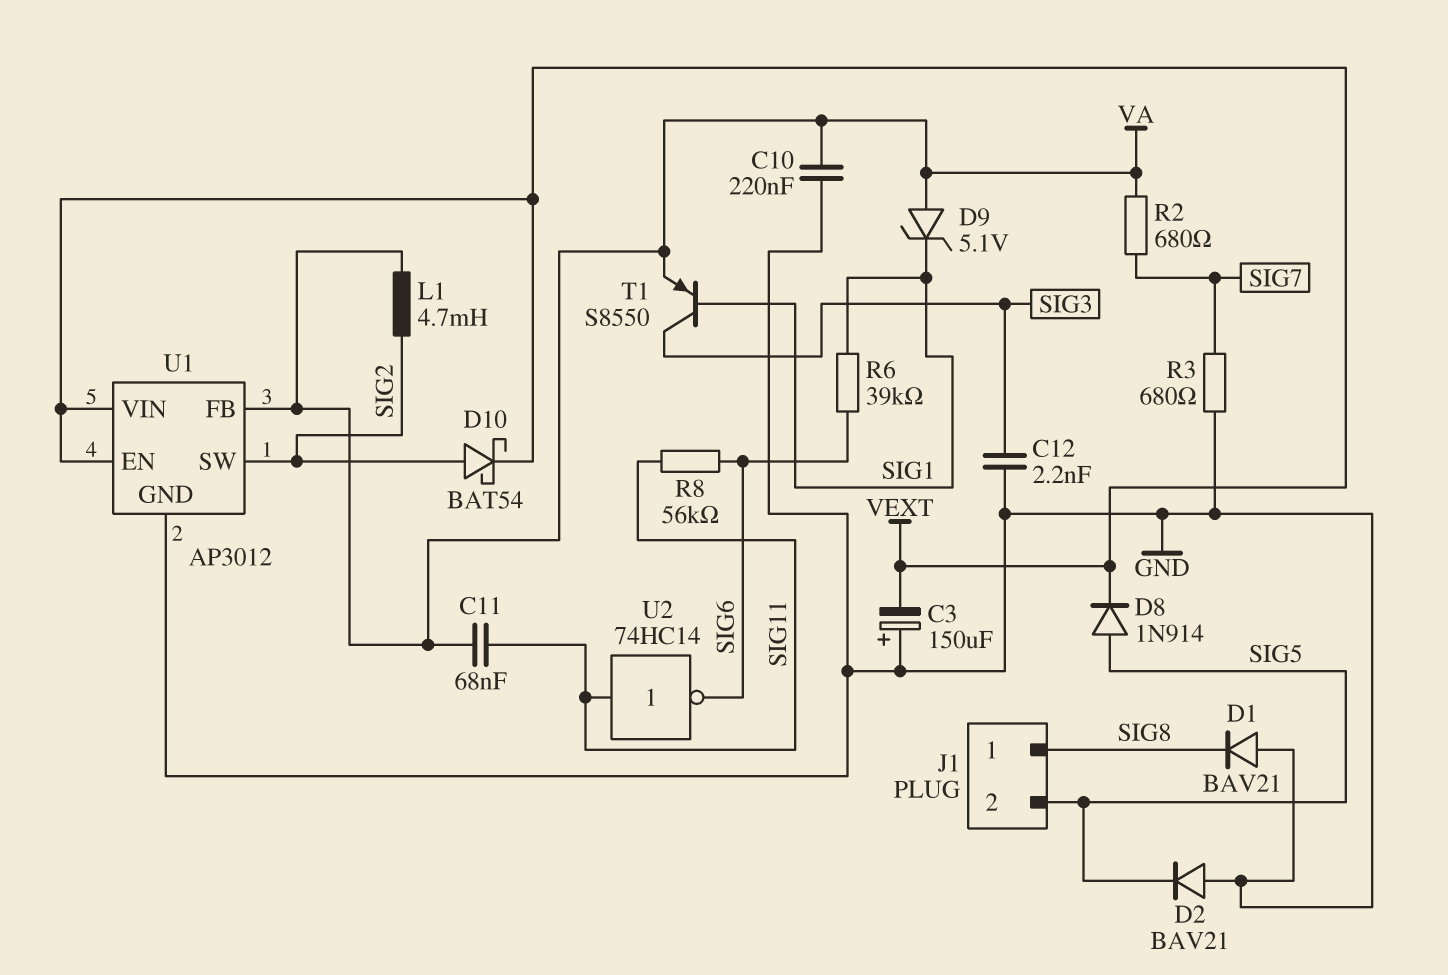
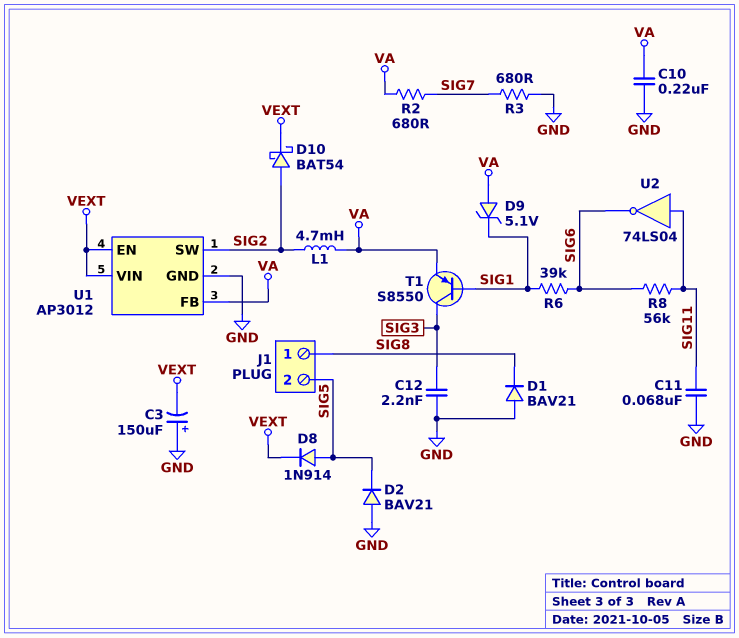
C11: 68nF (SIG11, VA) -> 68nF (GND, SIG11)
U2: NOT 74HC14 (in SIG11, out SIG6) -> NOT 74LS04 (in SIG11, out SIG6)

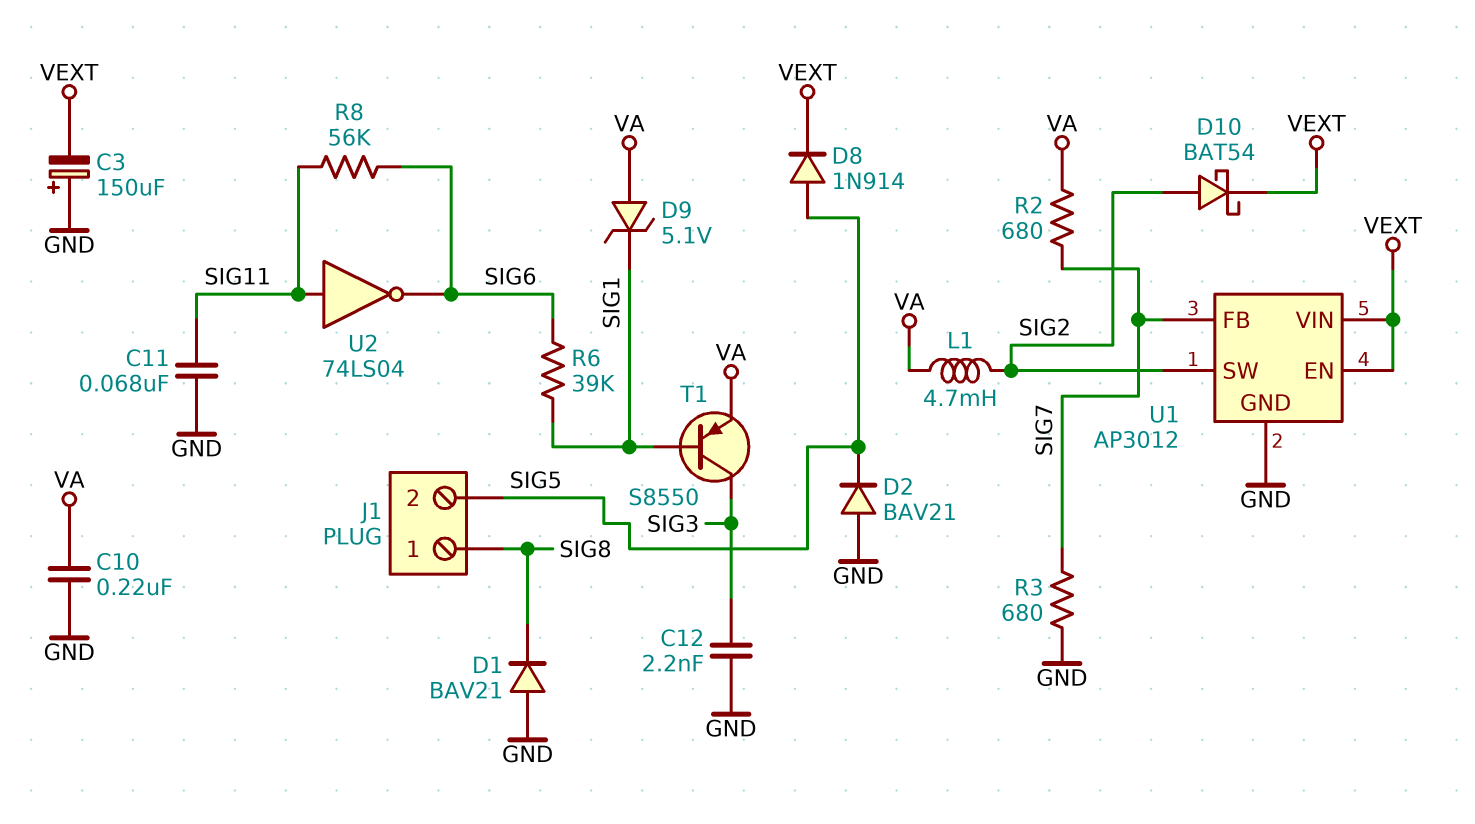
U1 pin FB: VA -> SIG7

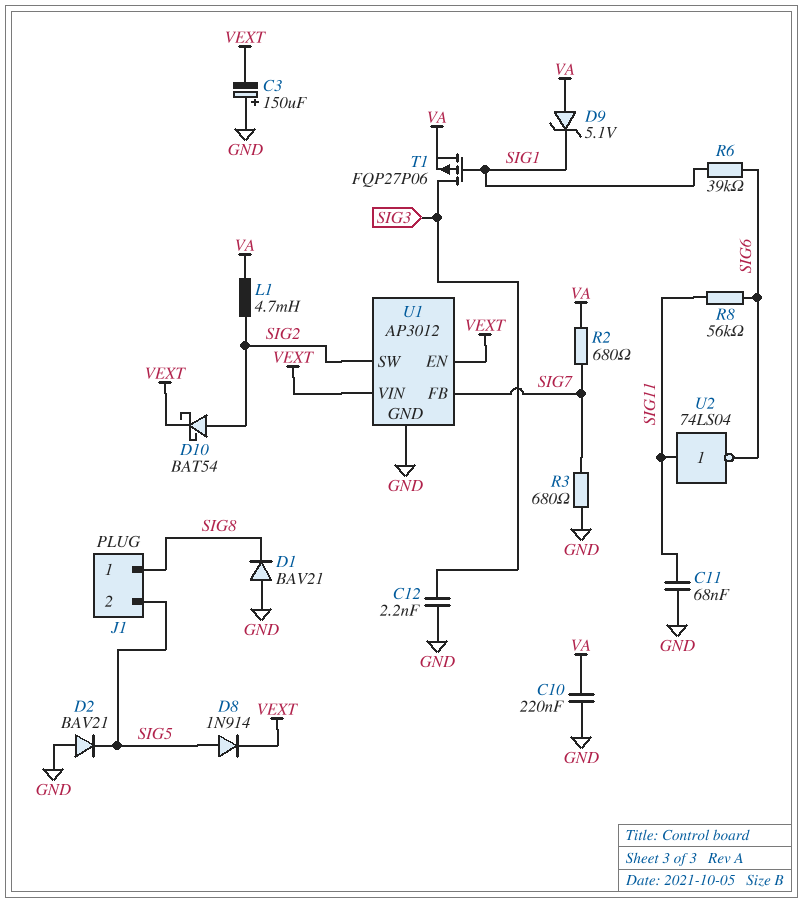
T1: PNP S8550 (B SIG1, C SIG3, E VA) -> PMOS FQP27P06 (G SIG1, D SIG3, S VA)

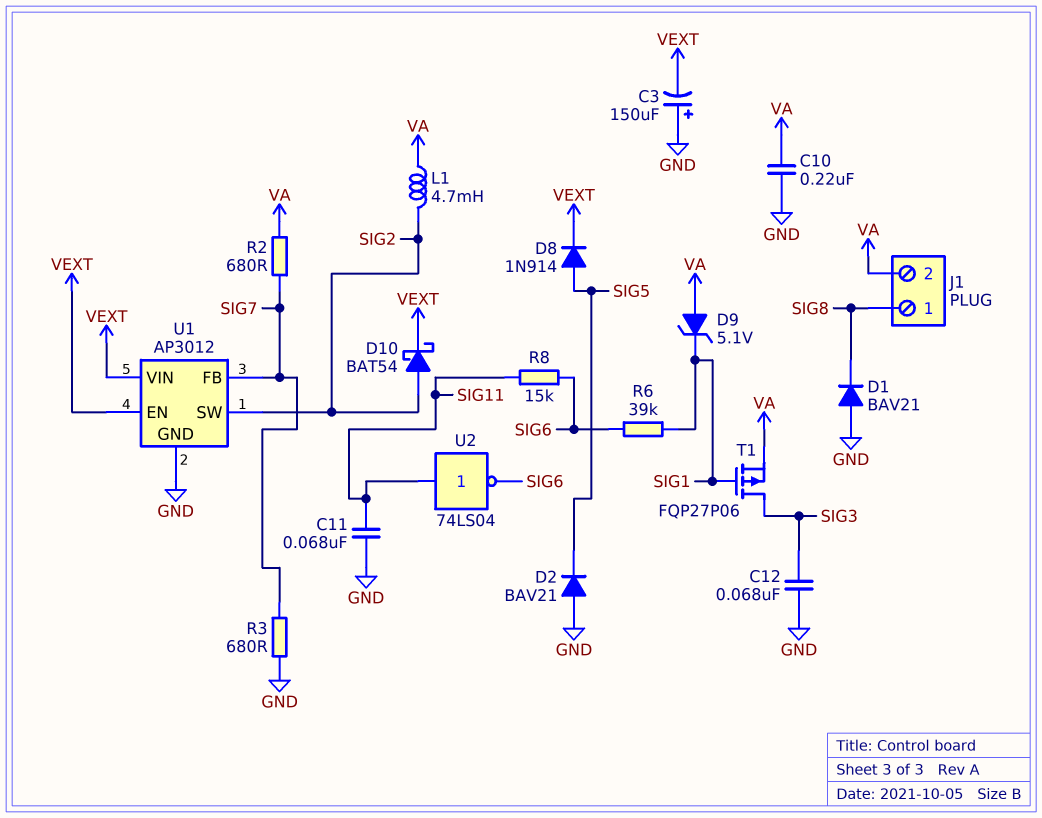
C12: 2.2nF (GND, SIG3) -> 68nF (GND, SIG3)
J1 pin 2: SIG5 -> VA
R8: 56k (SIG6, SIG11) -> 15k (SIG6, SIG11)

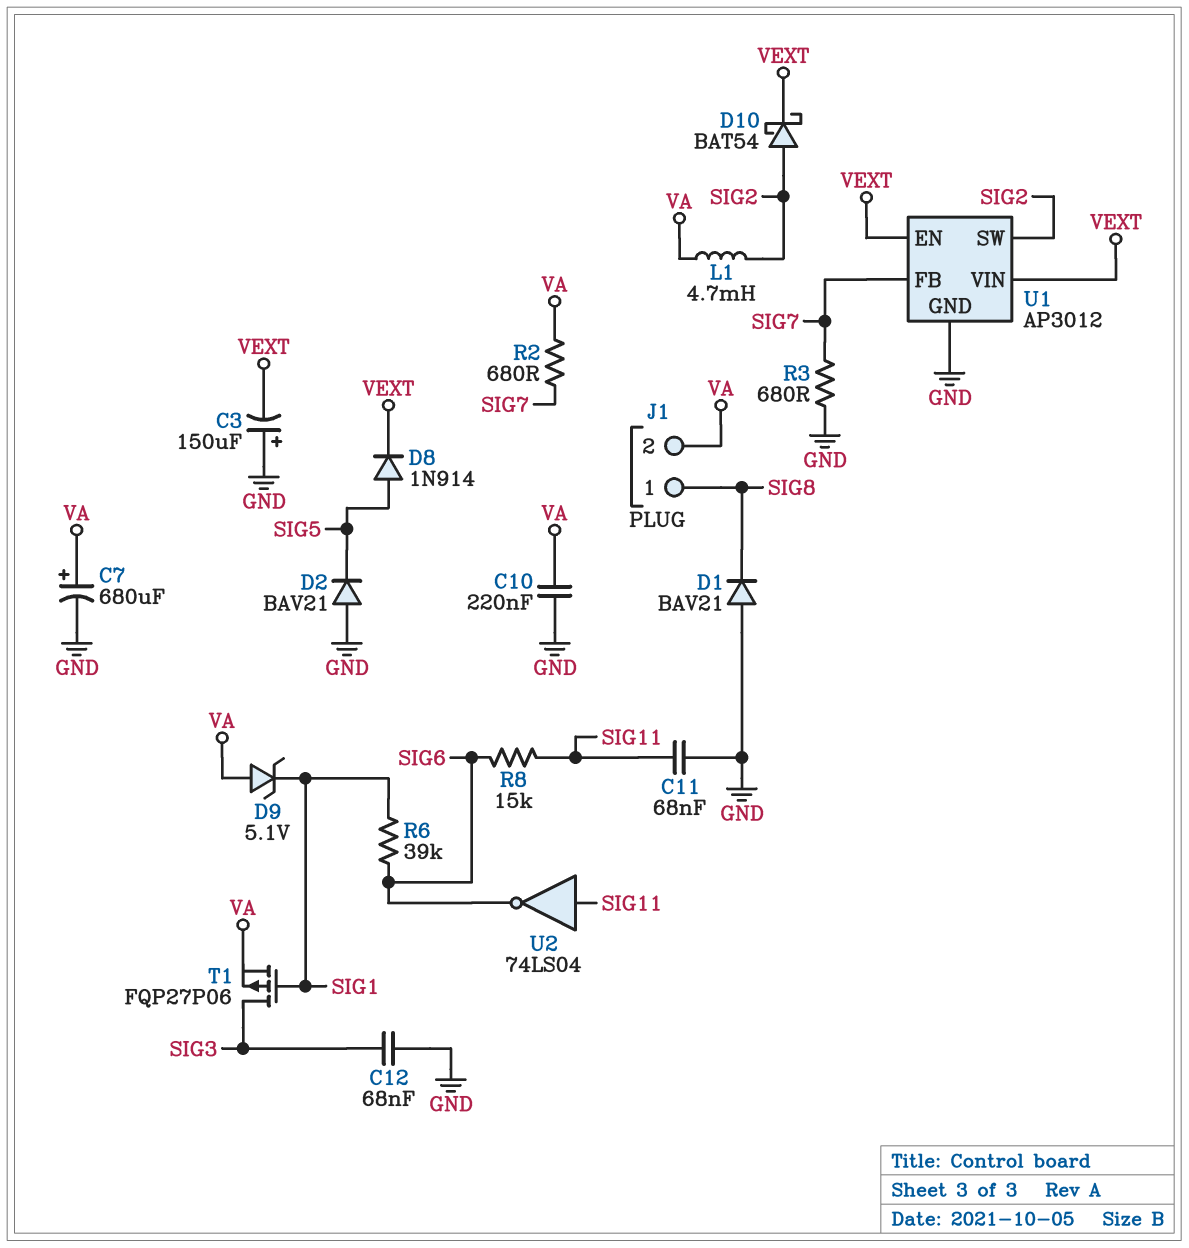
C7: none -> 680uF (plus VA, minus GND)

